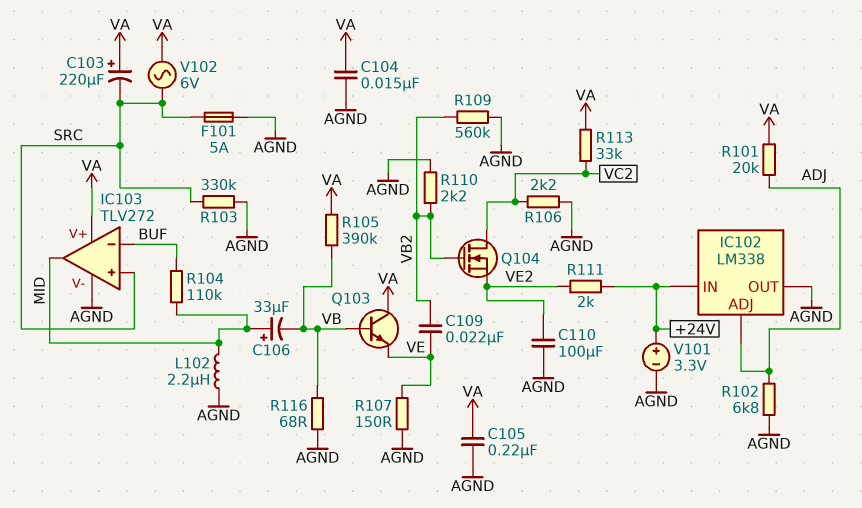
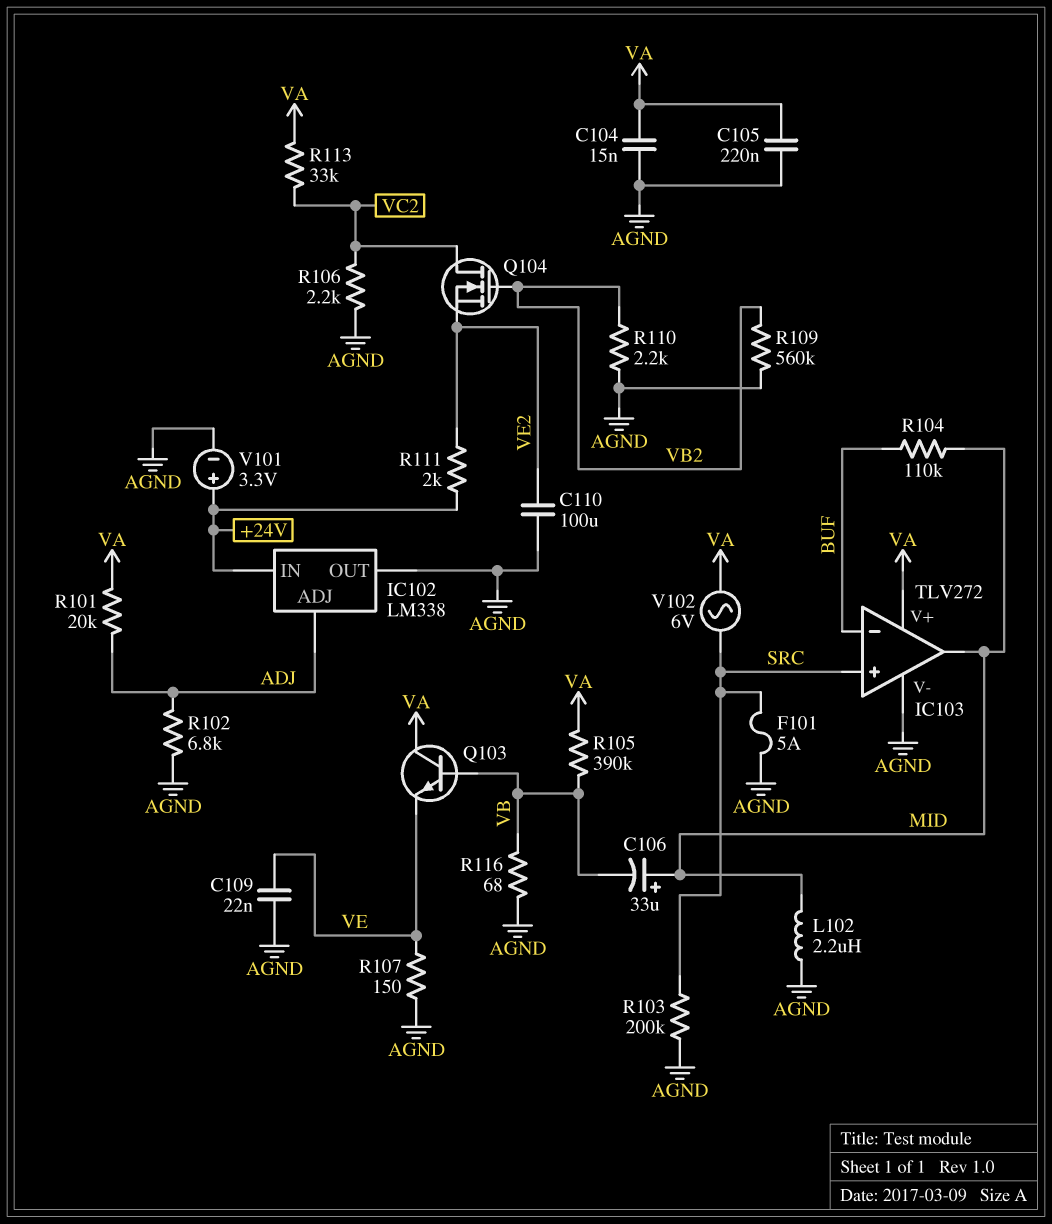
C103: 220uF (plus VA, minus SRC) -> none
C109: 22nF (VB2, VE) -> 22nF (AGND, VE)
R103: 330k (AGND, SRC) -> 200k (AGND, SRC)

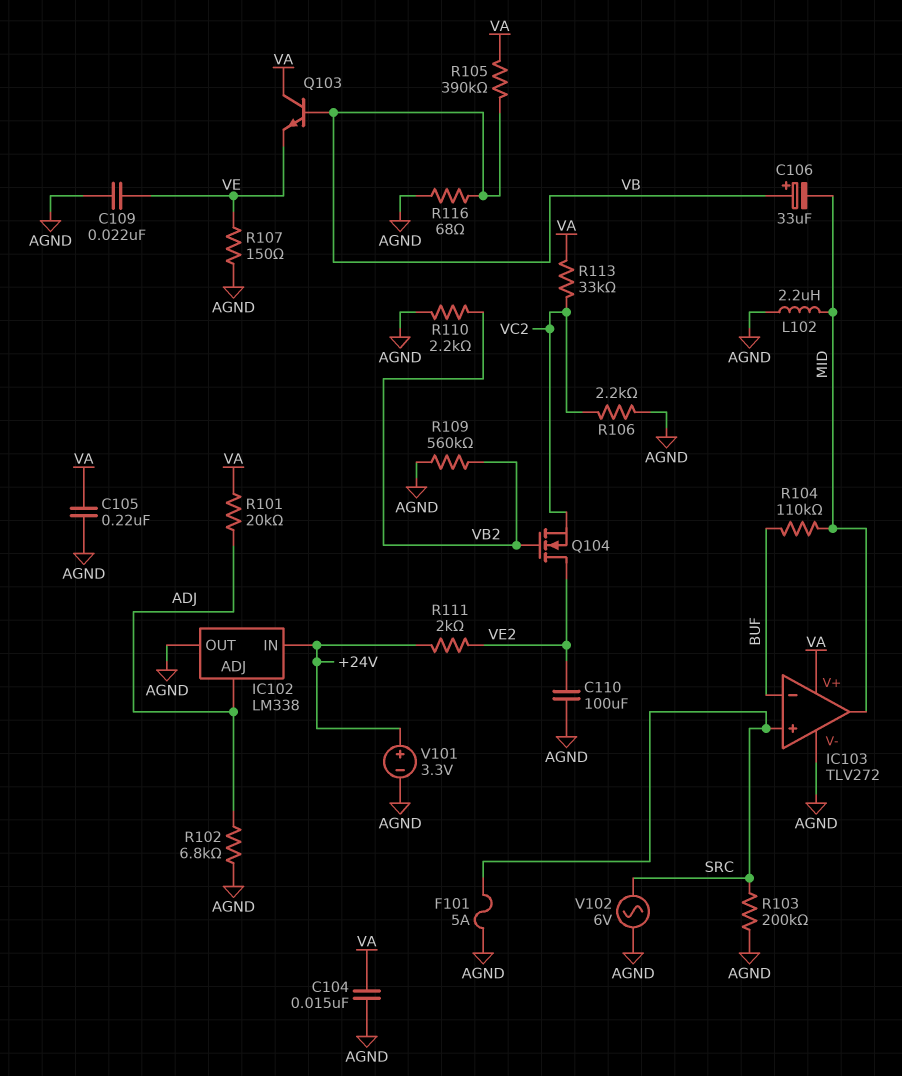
C106: 33uF (plus MID, minus VB) -> 33uF (plus VB, minus MID)
Q104: NMOS (G VB2, D VC2, S VE2) -> NMOS (G VB2, D VE2, S VC2)
V102: AC 6V (SRC, VA) -> AC 6V (AGND, SRC)

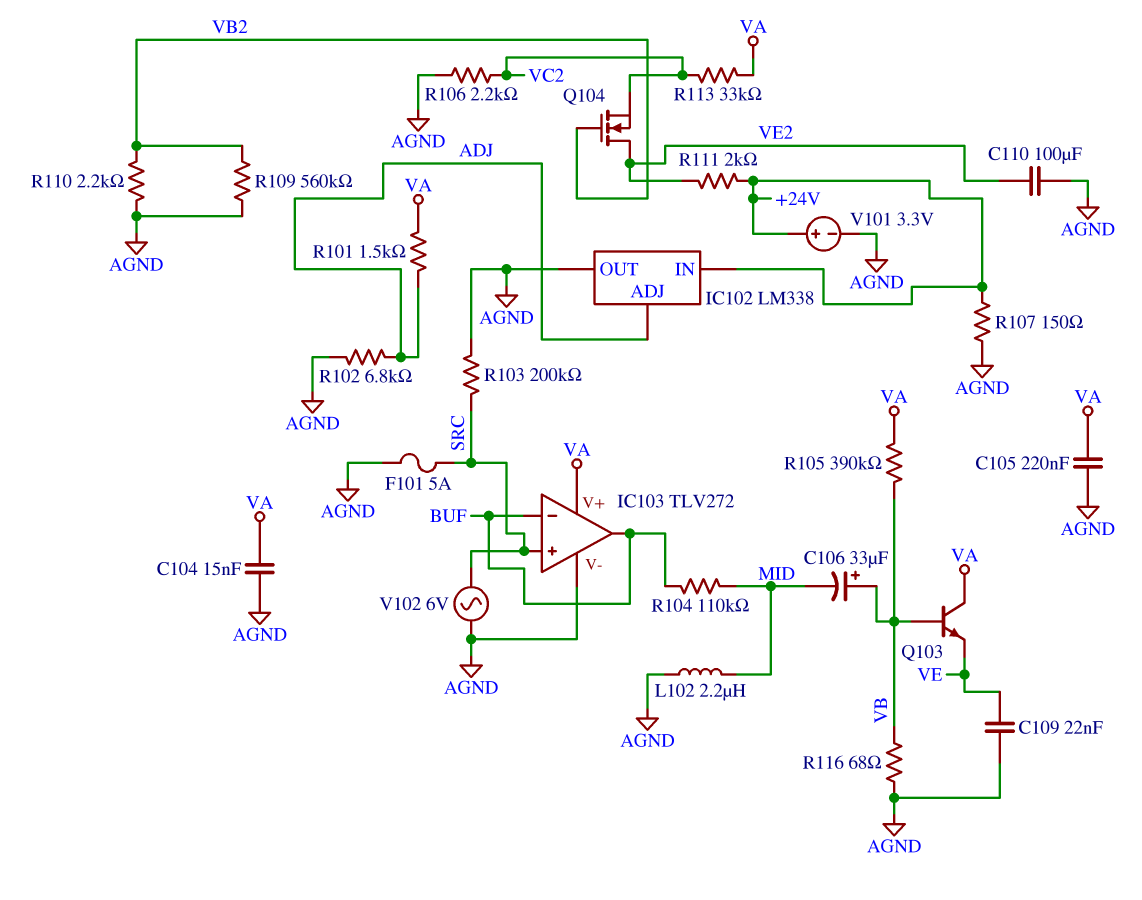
IC103 pin out: MID -> BUF
R101: 20k (ADJ, VA) -> 1.5k (ADJ, VA)
R107: 150 (AGND, VE) -> 150 (+24V, AGND)

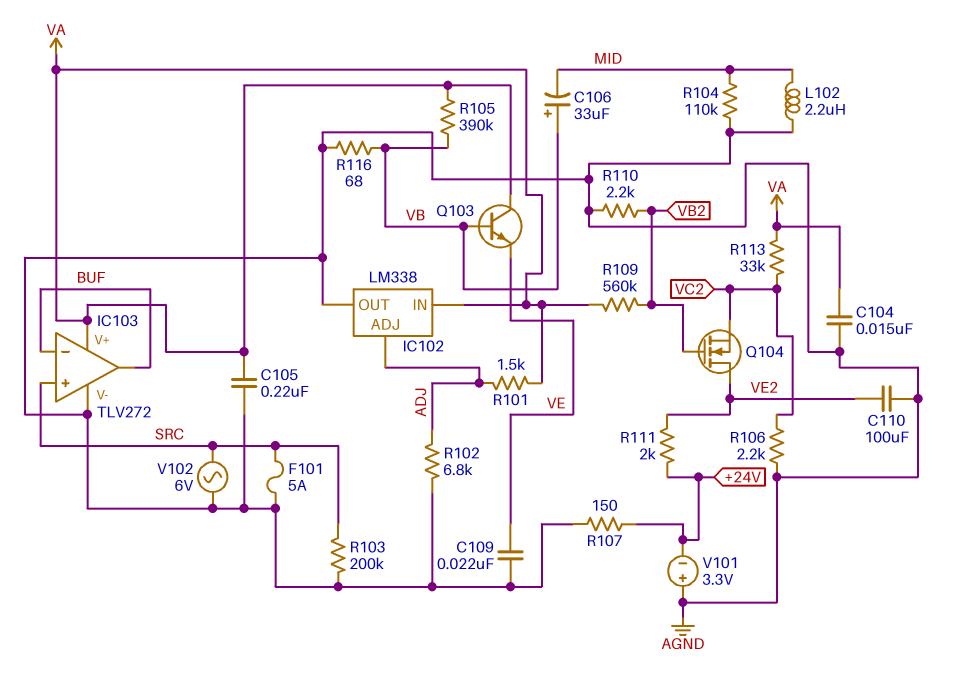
IC102 pin IN: +24V -> VA
R104: 110k (BUF, MID) -> 110k (AGND, MID)
R109: 560k (AGND, VB2) -> 560k (VA, VB2)
V101: 3.3V (plus +24V, minus AGND) -> 3.3V (plus AGND, minus +24V)

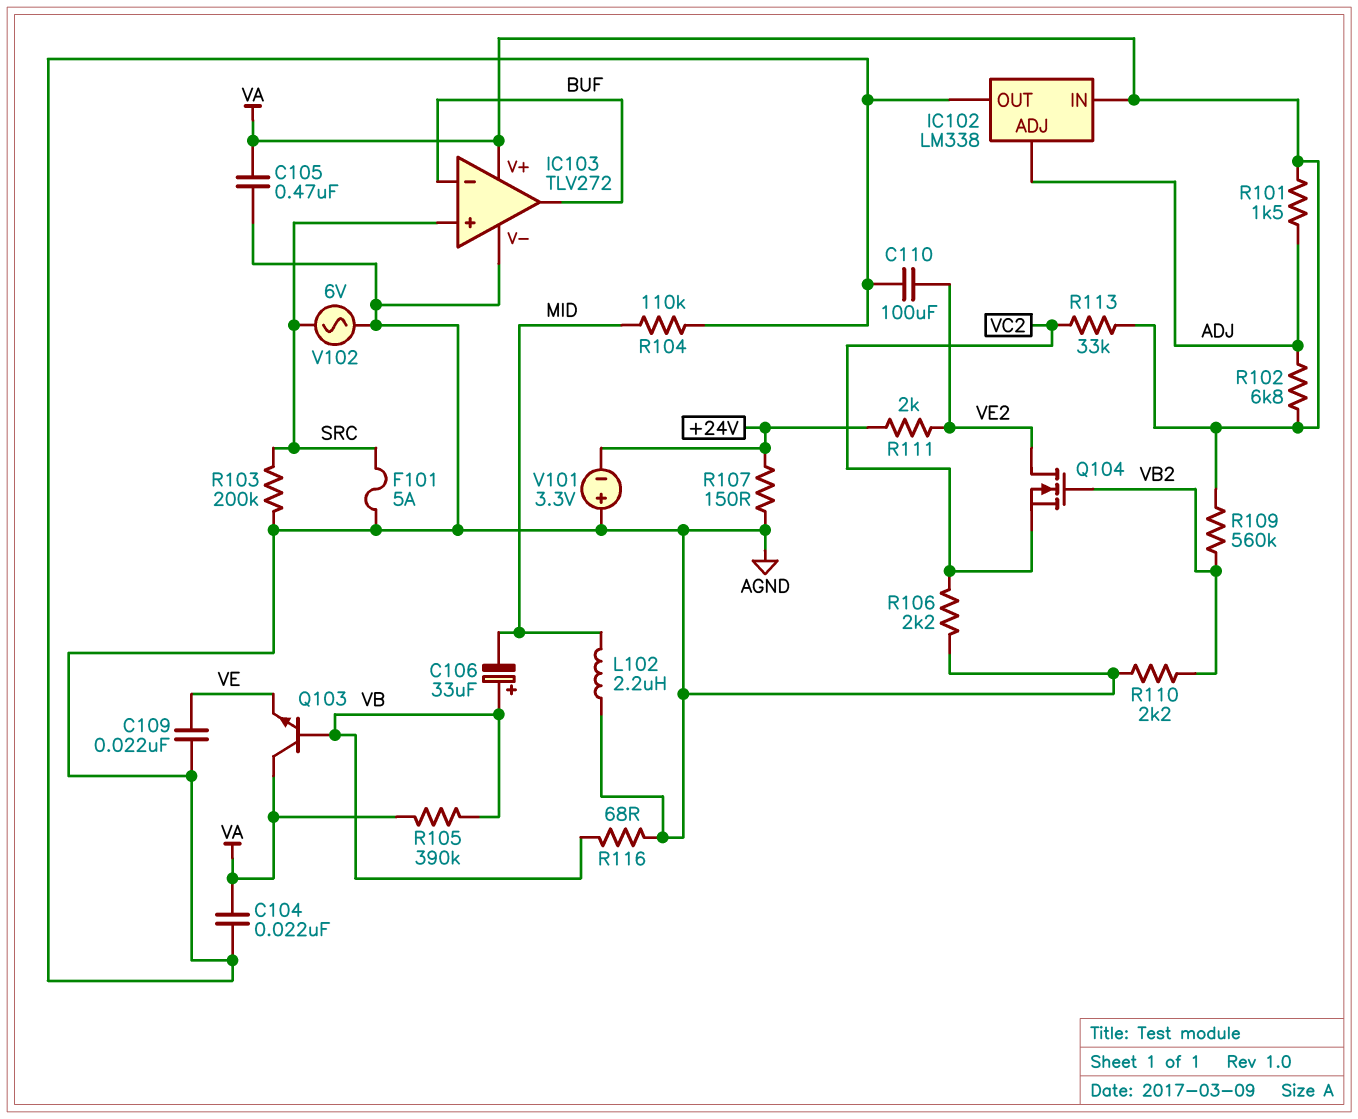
C104: 15nF (AGND, VA) -> 22nF (AGND, VA)
C105: 220nF (AGND, VA) -> 470nF (AGND, VA)
R102: 6.8k (ADJ, AGND) -> 6.8k (ADJ, VA)

